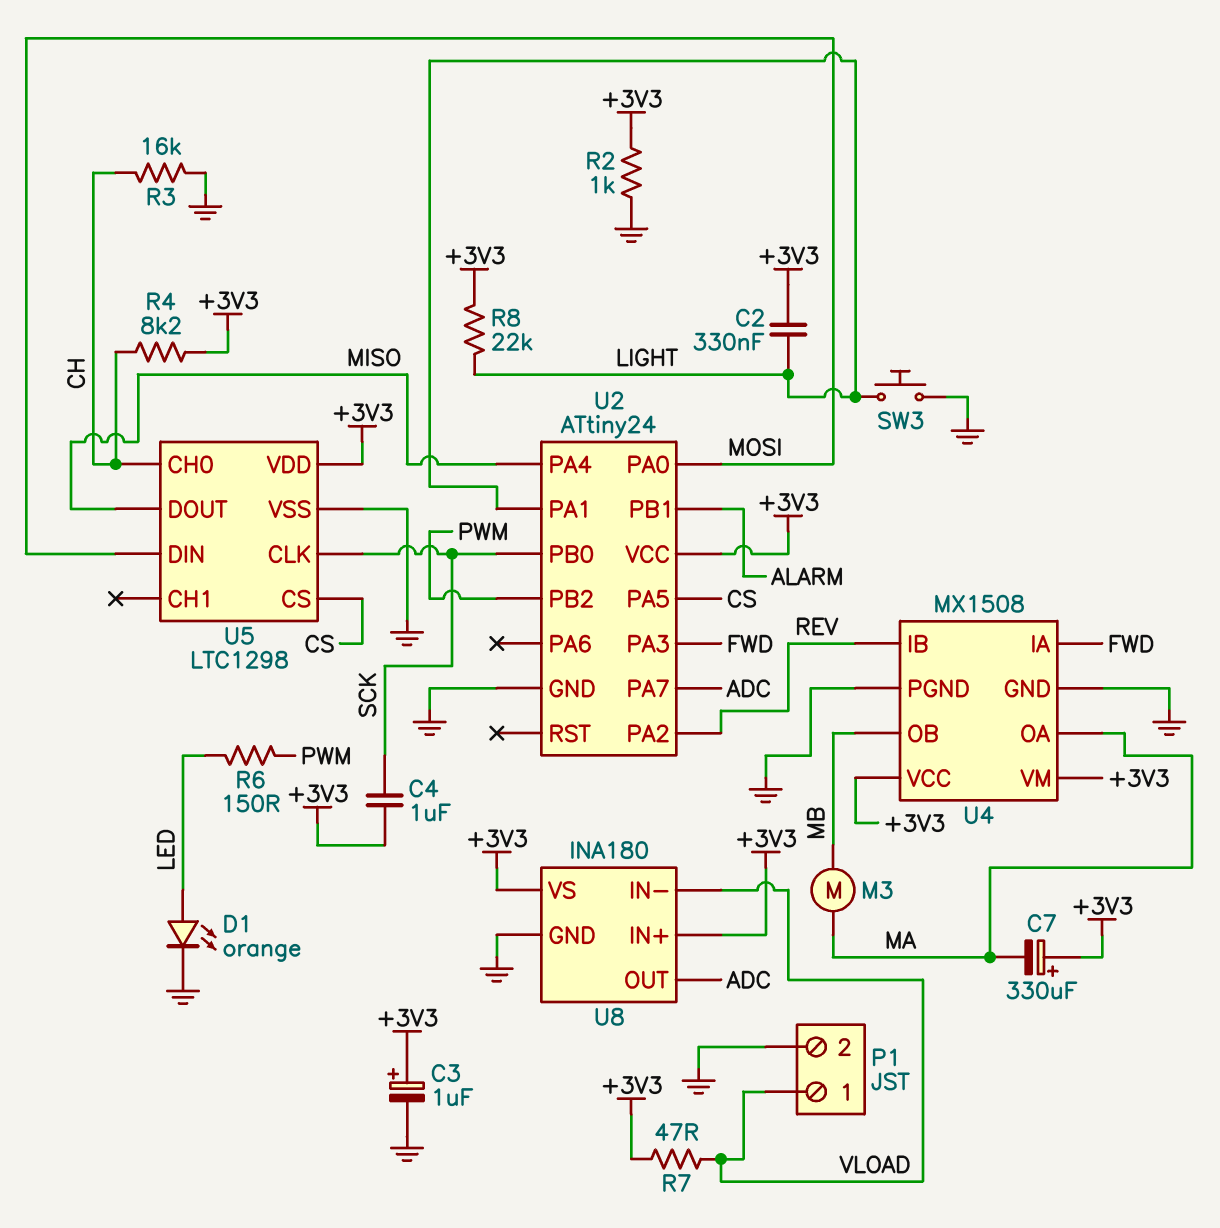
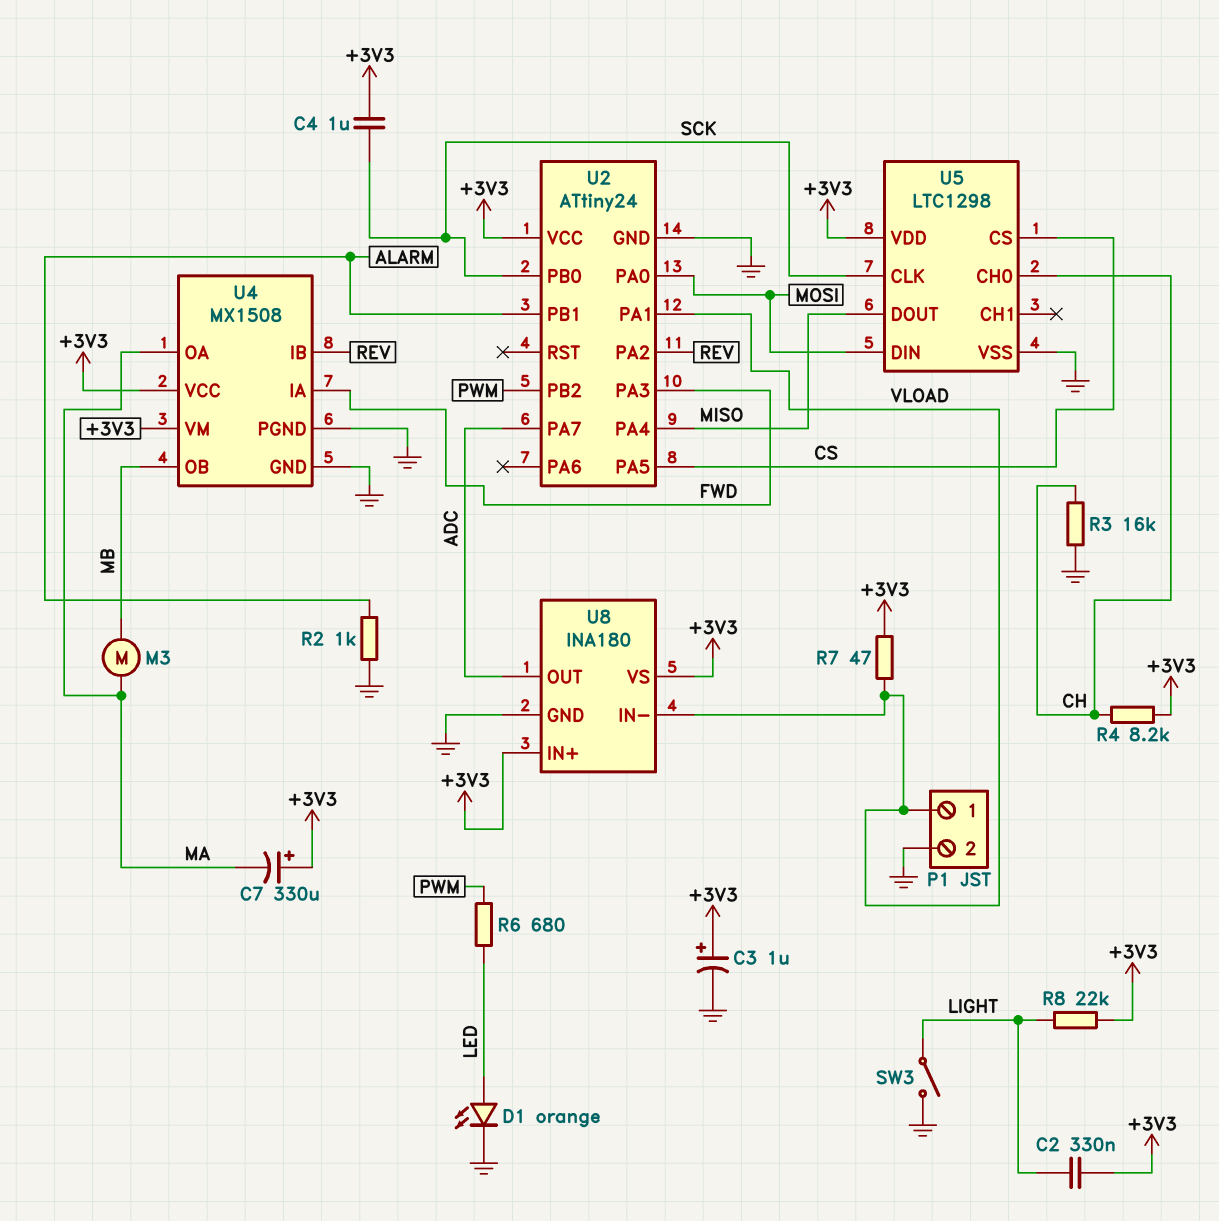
R2: 1k (+3V3, GND) -> 1k (ALARM, GND)
R6: 150 (LED, PWM) -> 680 (LED, PWM)
SW3: button (GND, LIGHT) -> switch (GND, LIGHT)
U2 pin PA1: LIGHT -> VLOAD

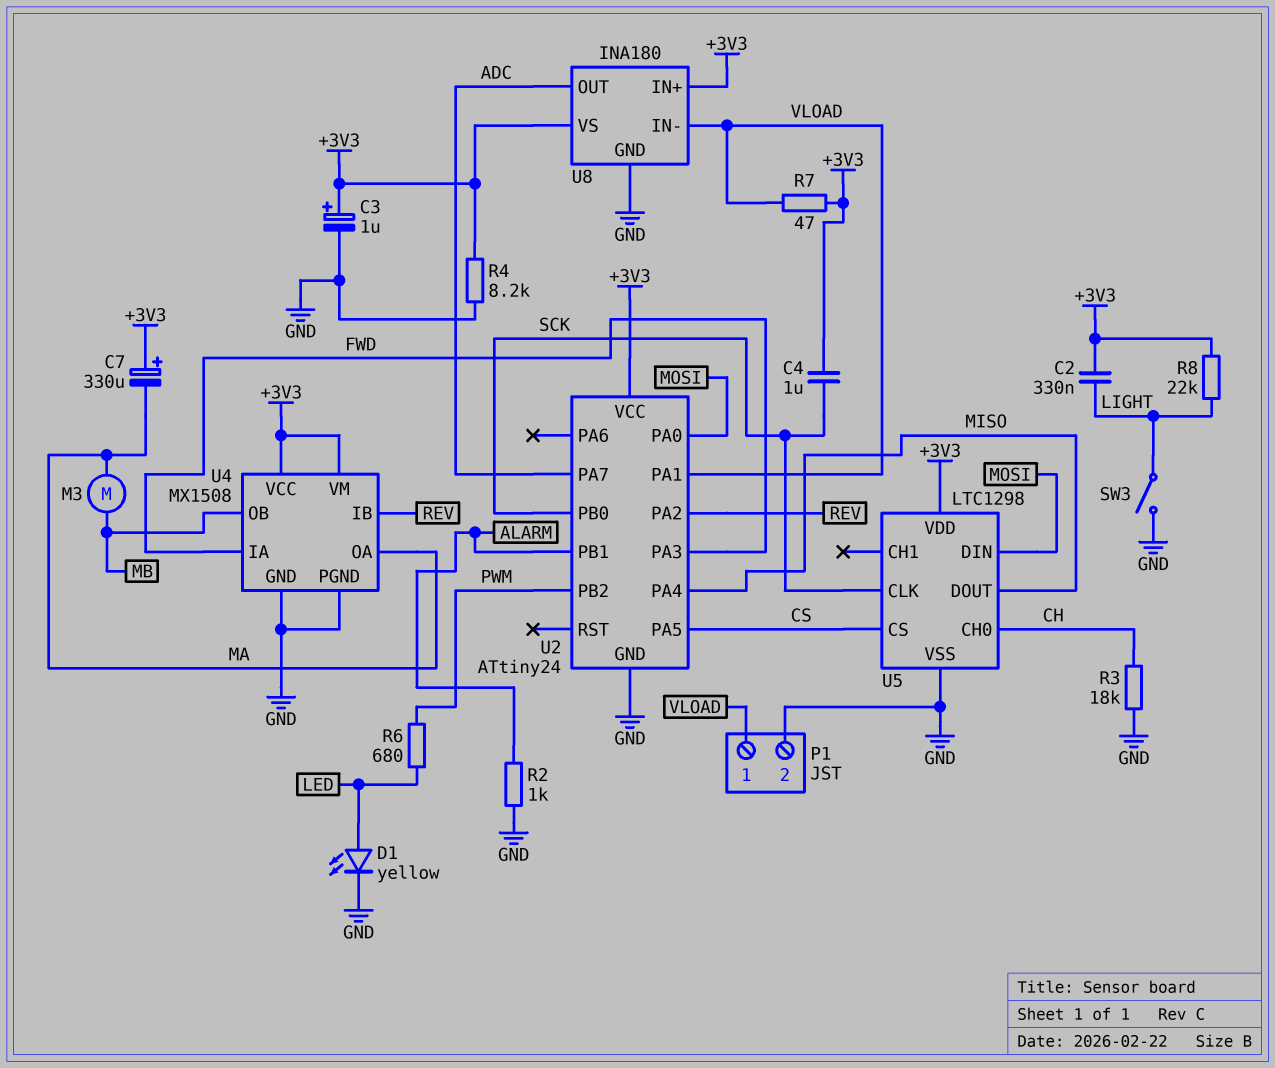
D1: LED orange (A LED, K GND) -> LED yellow (A LED, K GND)
R3: 16k (CH, GND) -> 18k (CH, GND)
R4: 8.2k (+3V3, CH) -> 8.2k (+3V3, GND)

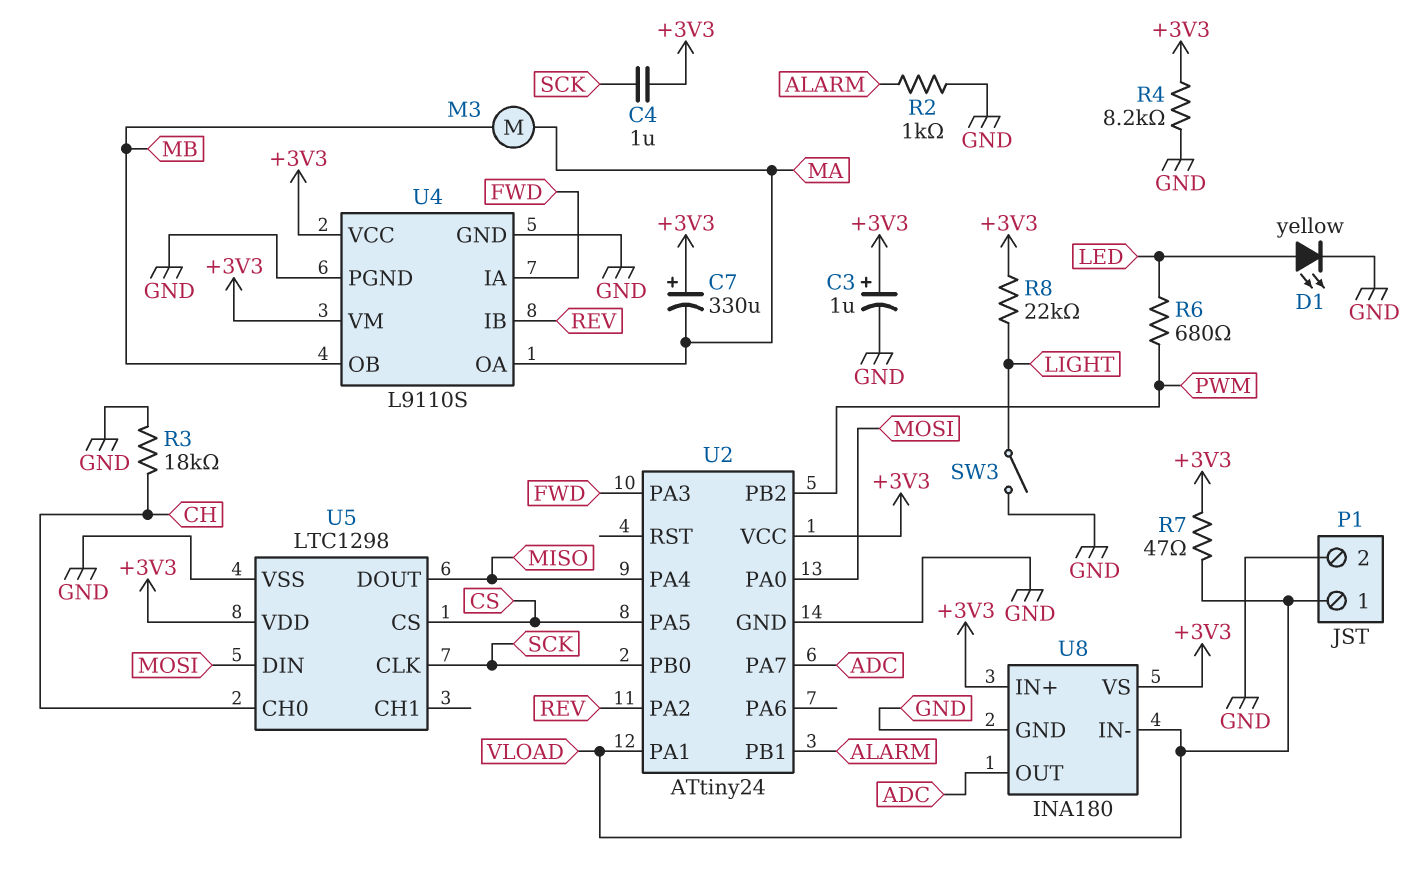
C2: 330nF (+3V3, LIGHT) -> none
U4: MX1508 -> L9110S

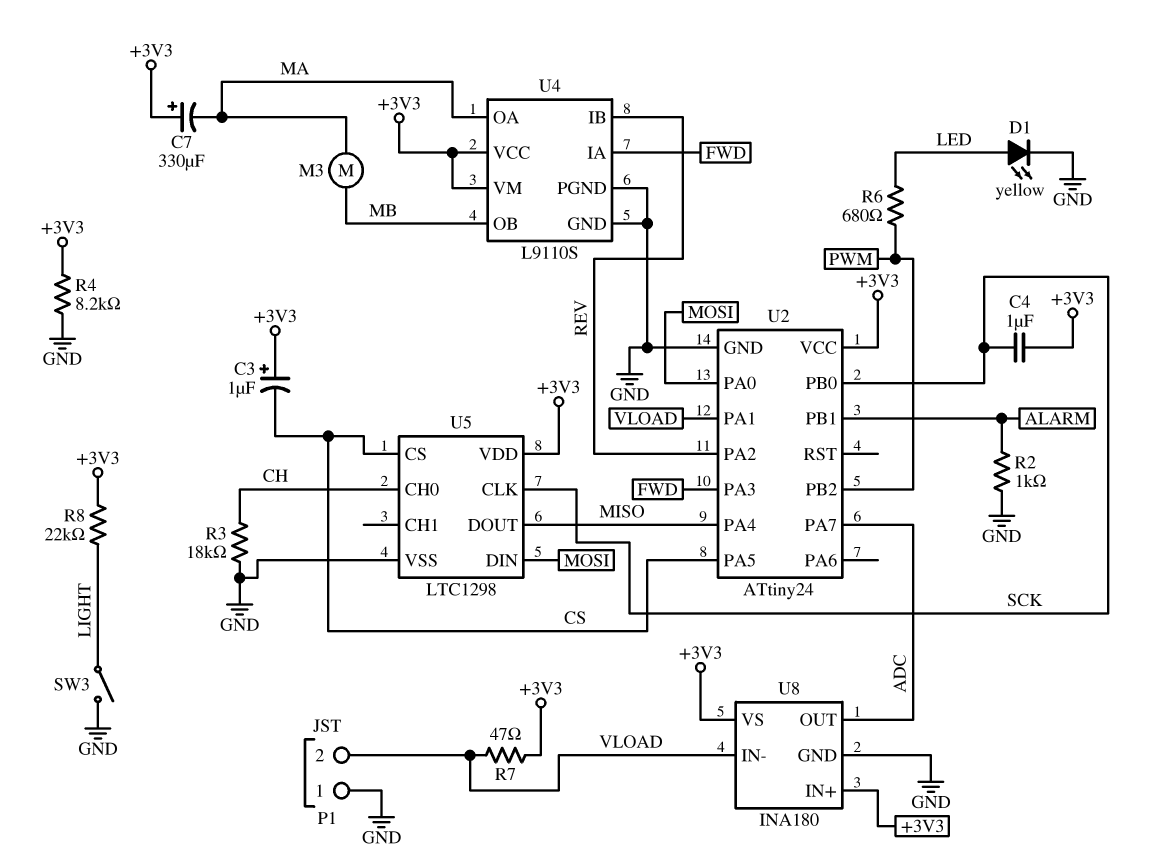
C3: 1uF (plus +3V3, minus GND) -> 1uF (plus +3V3, minus CS)
P1 pin 1: VLOAD -> GND
P1 pin 2: GND -> VLOAD

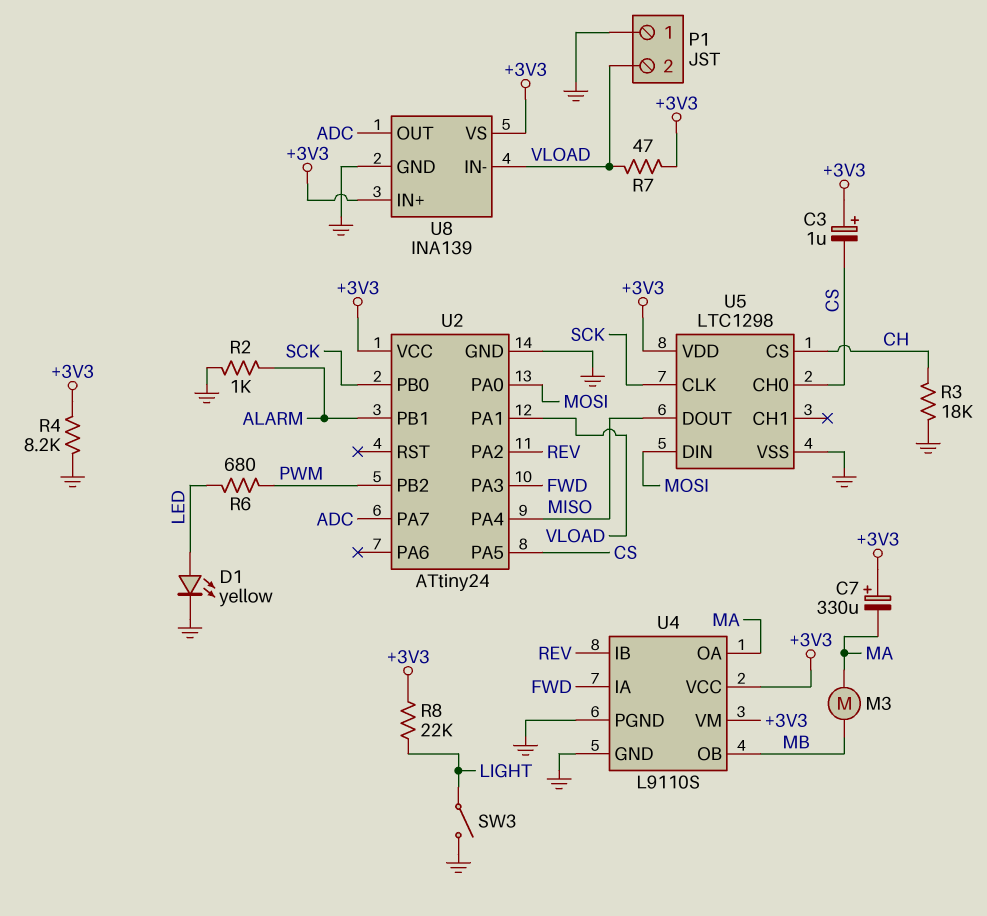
C4: 1uF (+3V3, SCK) -> none
U5 pin CH0: CH -> CS
U5 pin CS: CS -> CH
U8: INA180 -> INA139

